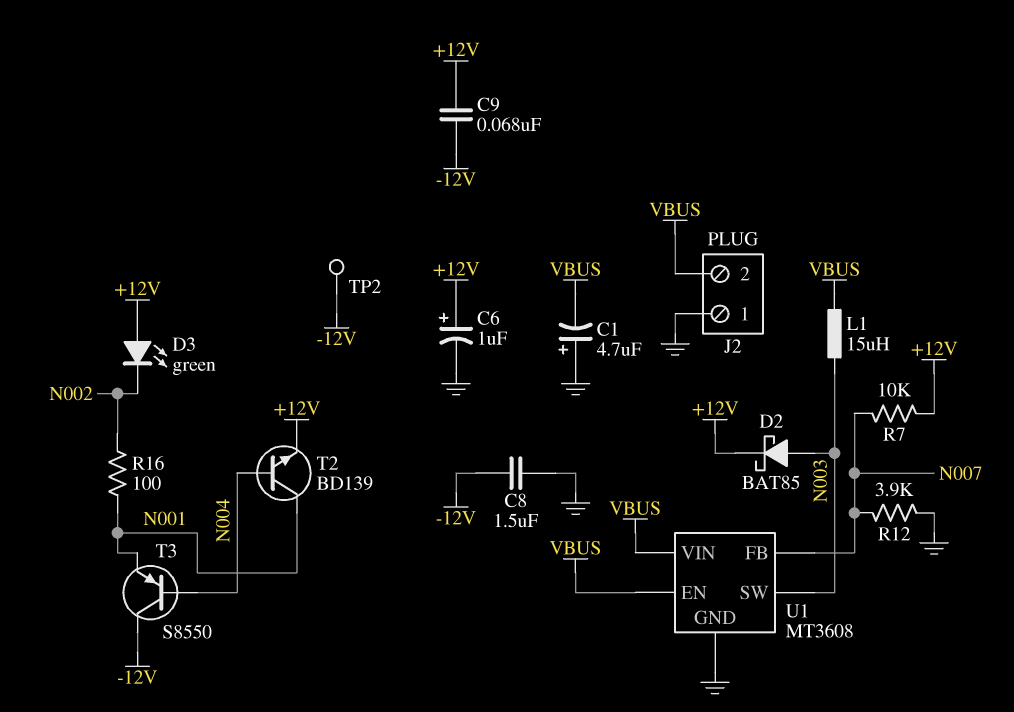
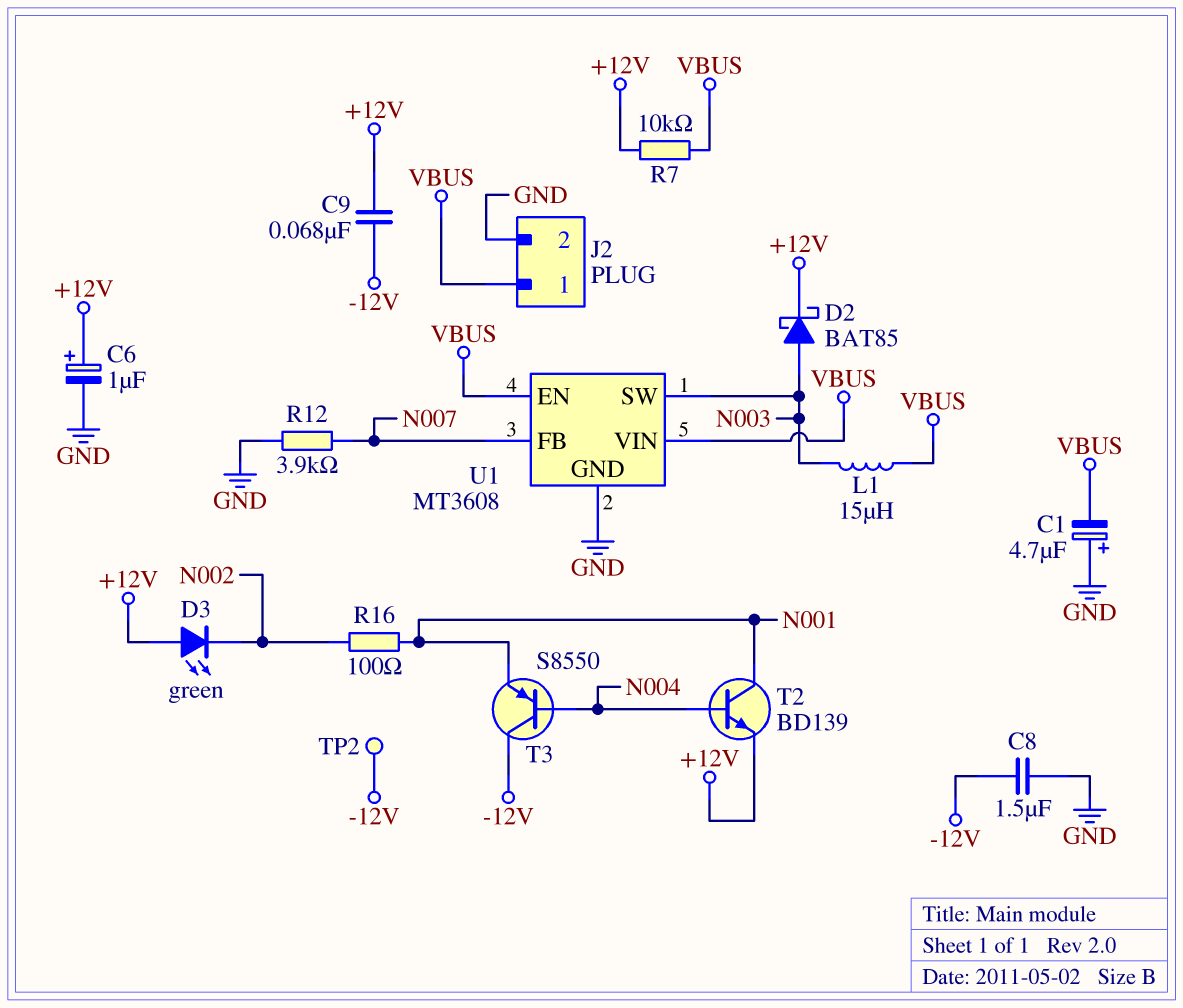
J2 pin 1: GND -> VBUS
J2 pin 2: VBUS -> GND
R7: 10k (+12V, N007) -> 10k (+12V, VBUS)

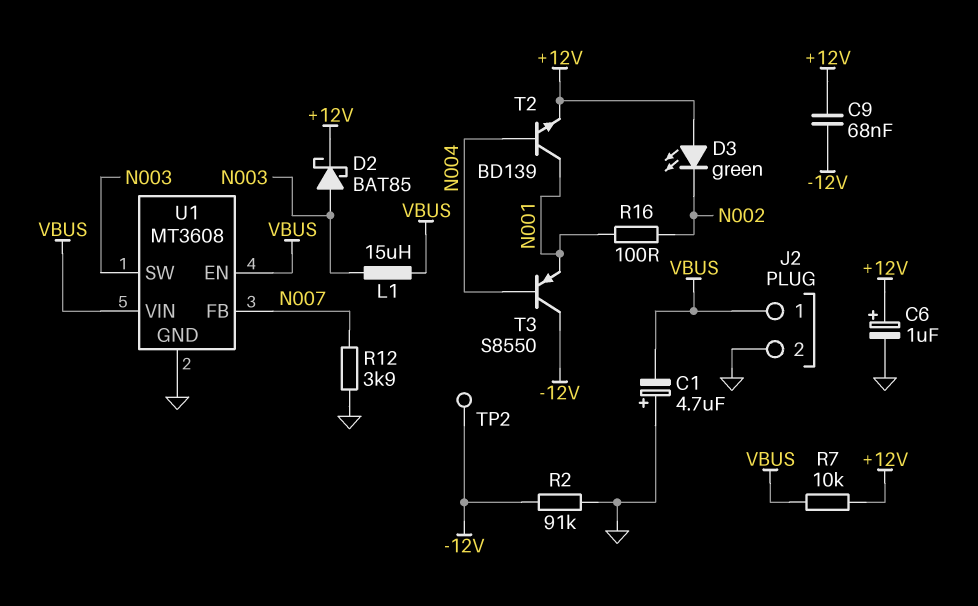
C8: 1.5uF (-12V, GND) -> none
R2: none -> 91k (-12V, GND)

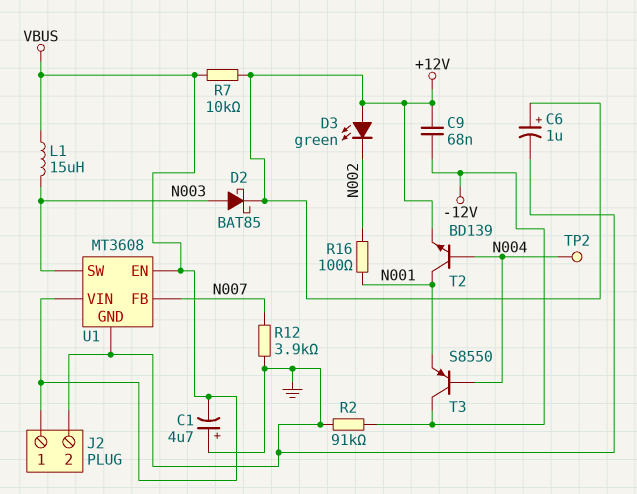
TP2: test point (-12V) -> test point (N004)

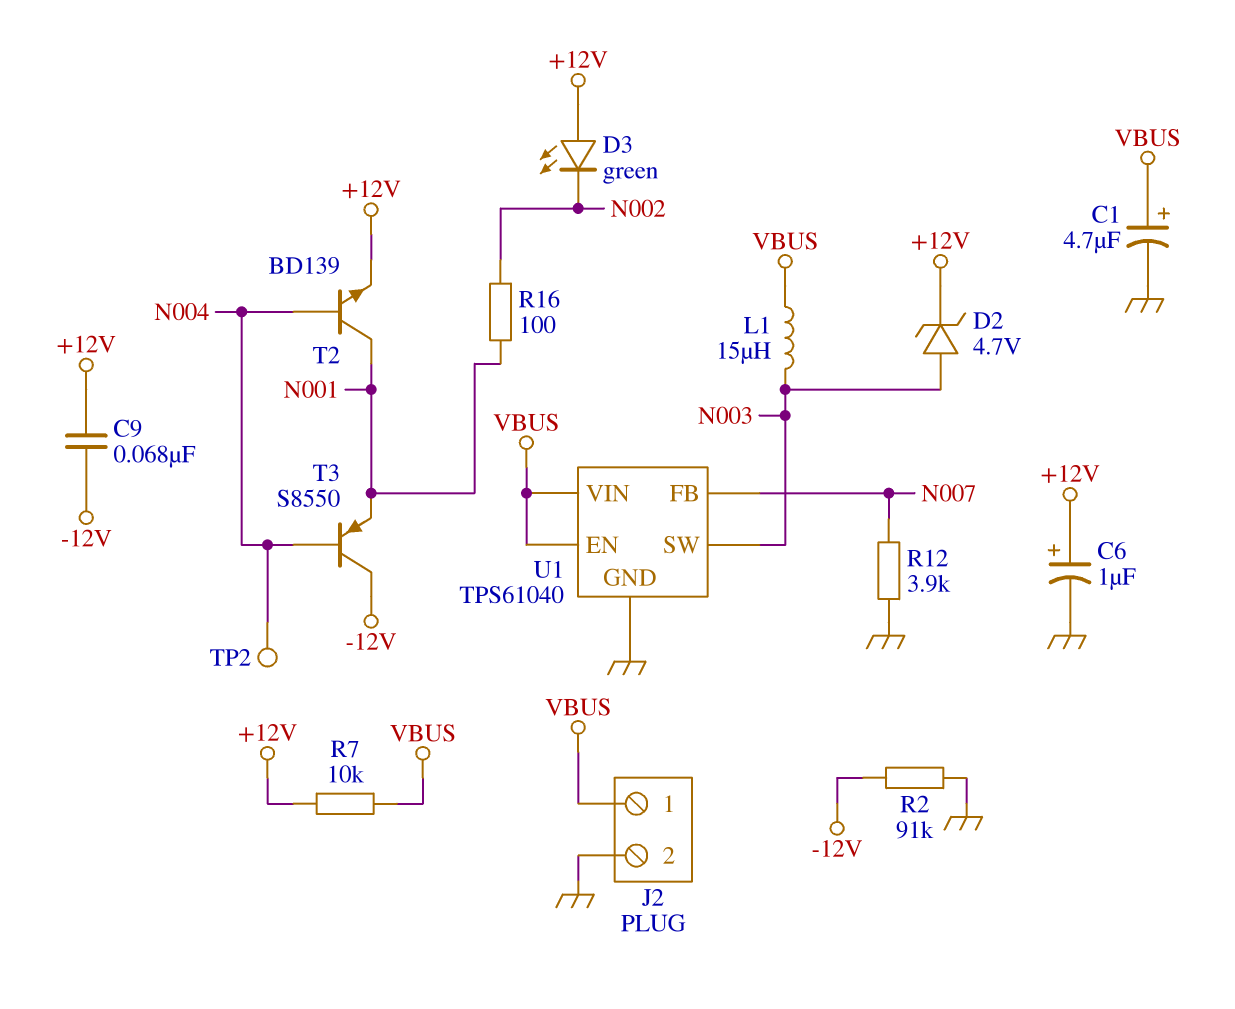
C1: 4.7uF (plus GND, minus VBUS) -> 4.7uF (plus VBUS, minus GND)
D2: schottky BAT85 (A N003, K +12V) -> zener 4.7V (A N003, K +12V)
U1: MT3608 -> TPS61040

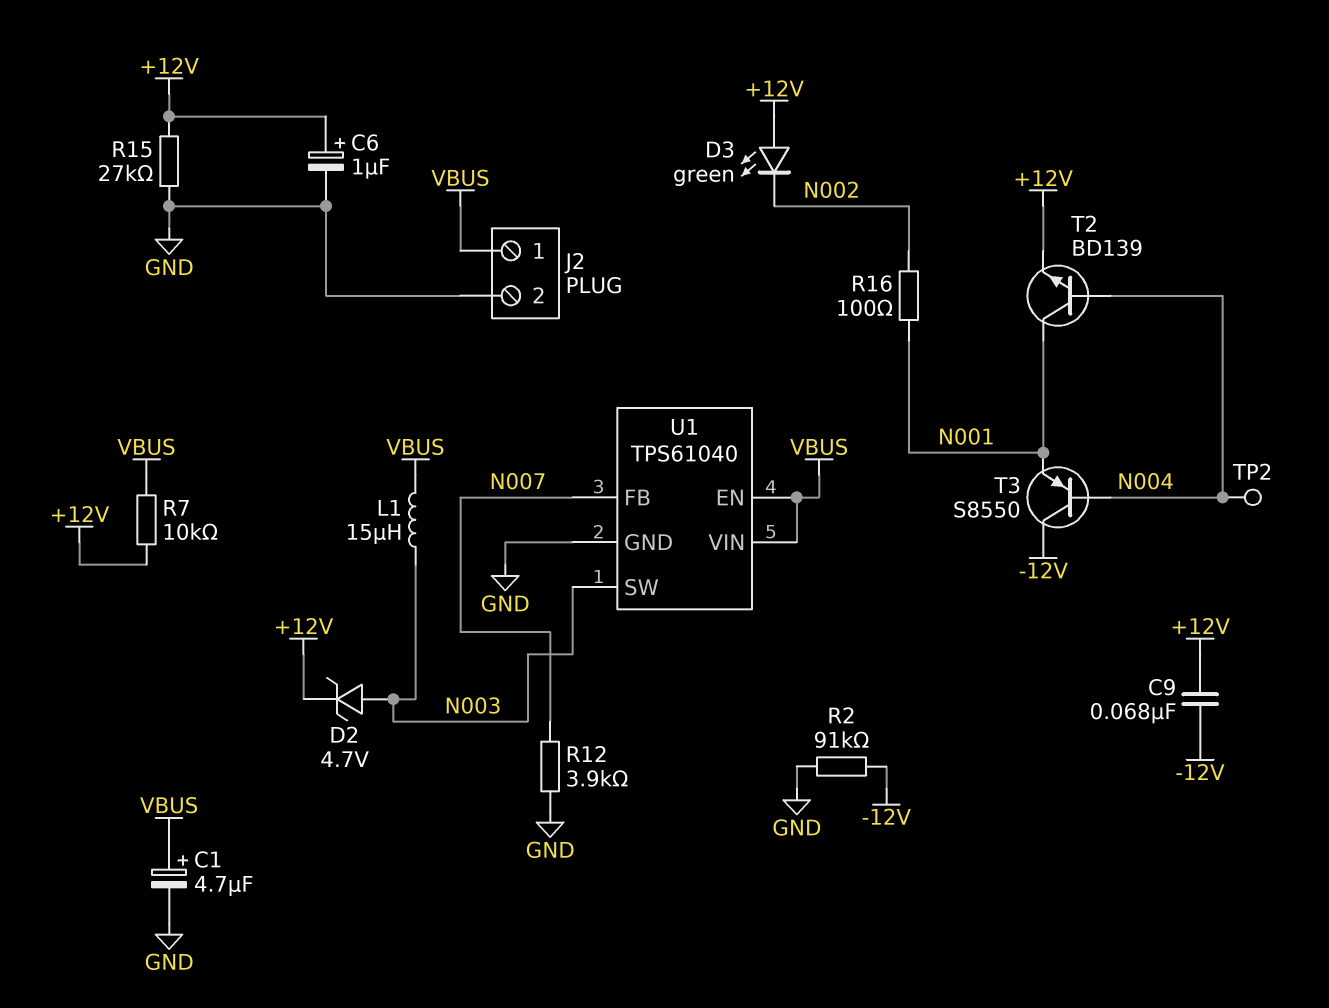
R15: none -> 27k (+12V, GND)

